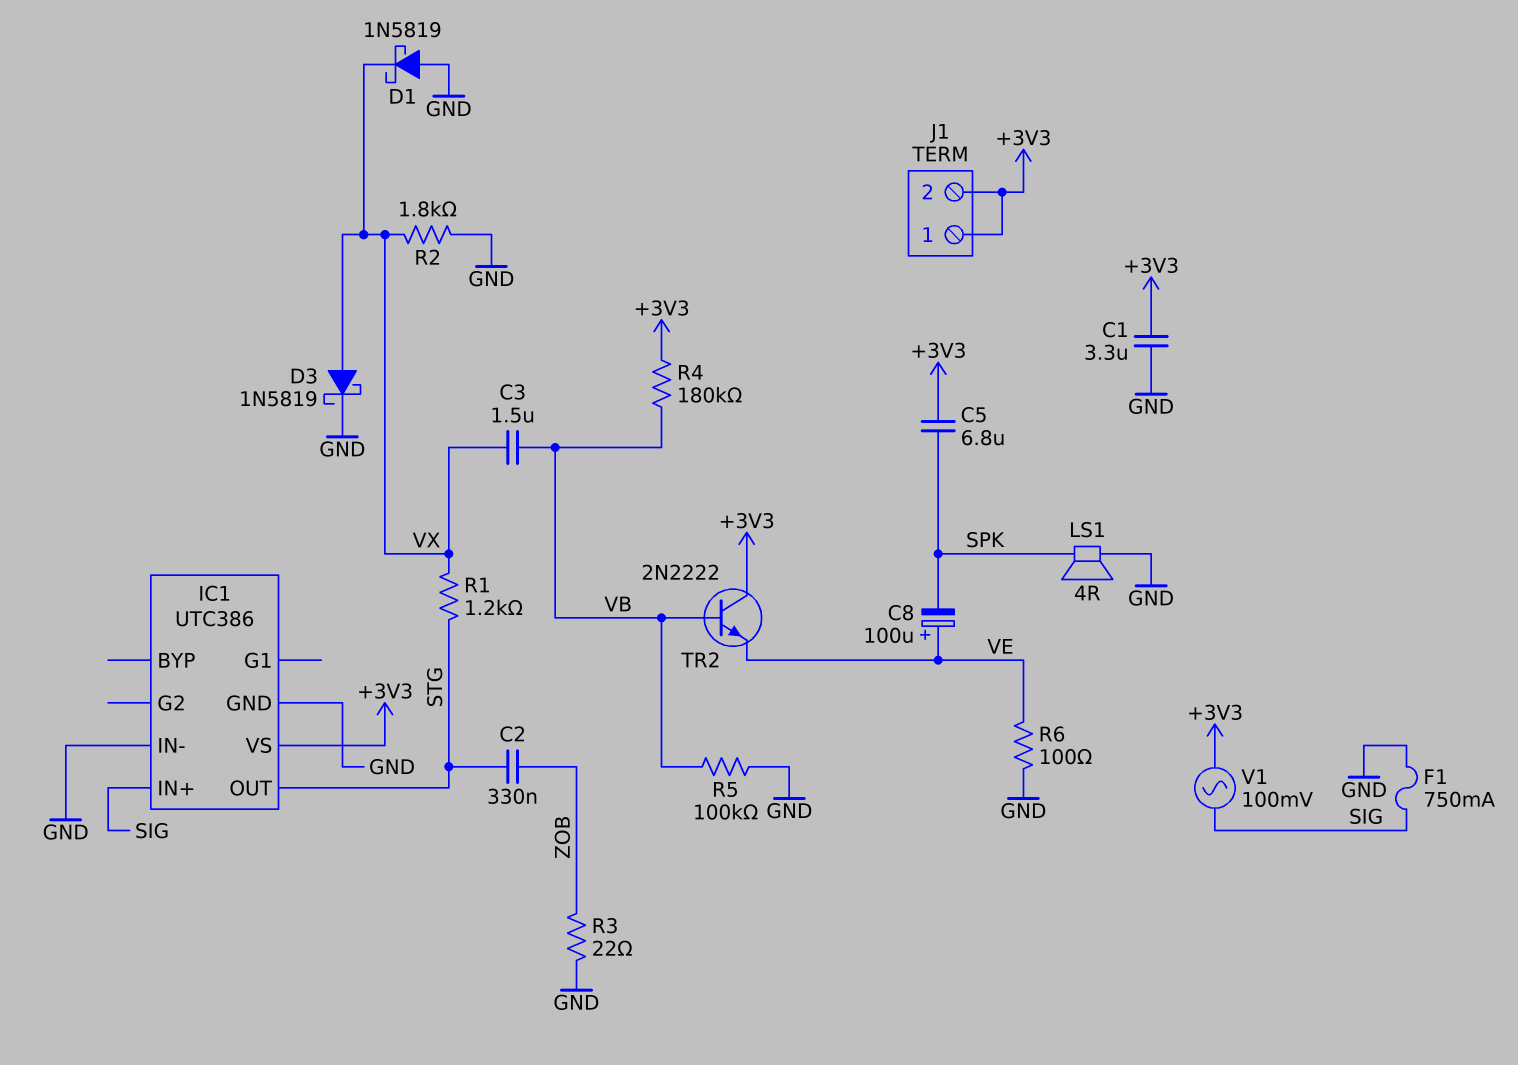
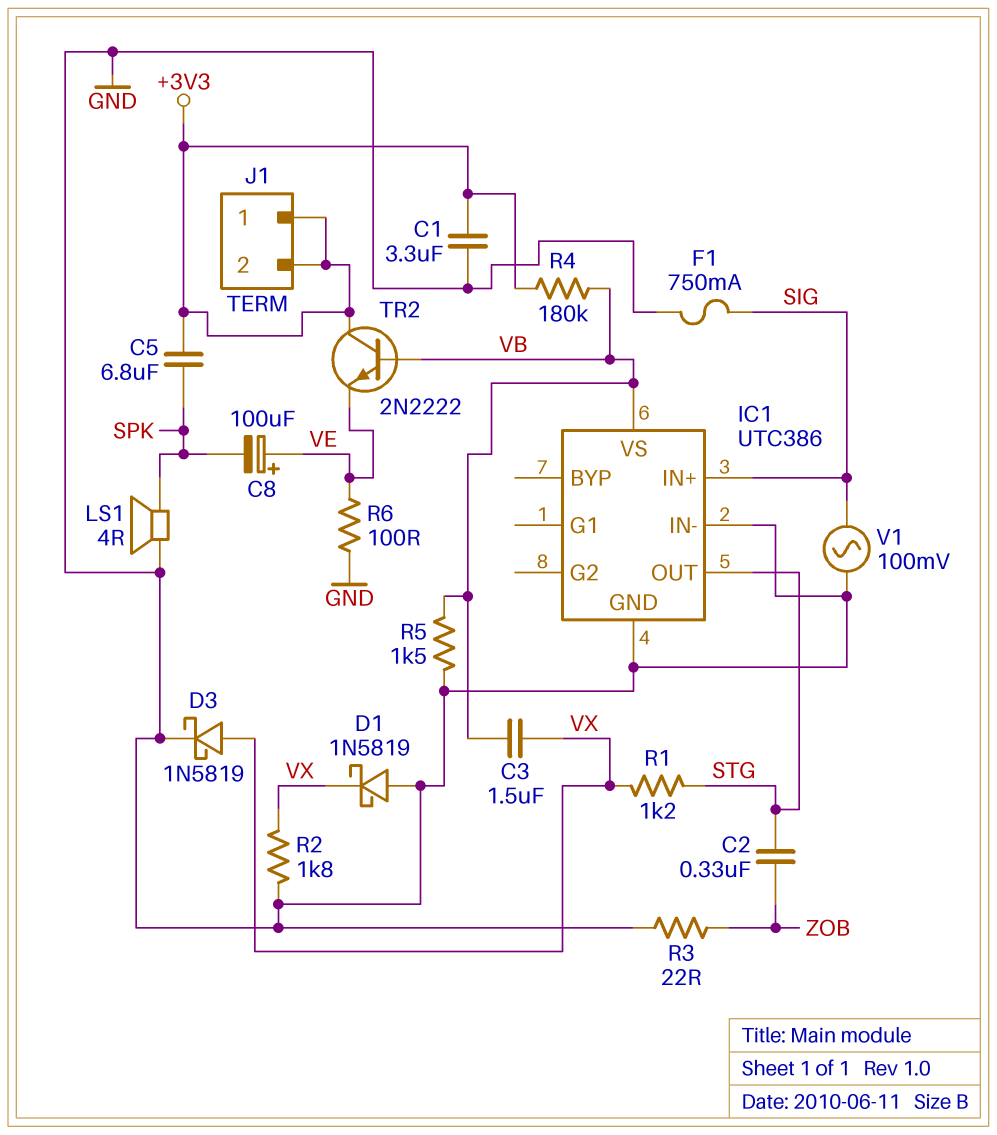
IC1 pin VS: +3V3 -> VB
R5: 100k (GND, VB) -> 1.5k (GND, VB)
V1: AC 100mV (+3V3, SIG) -> AC 100mV (GND, SIG)

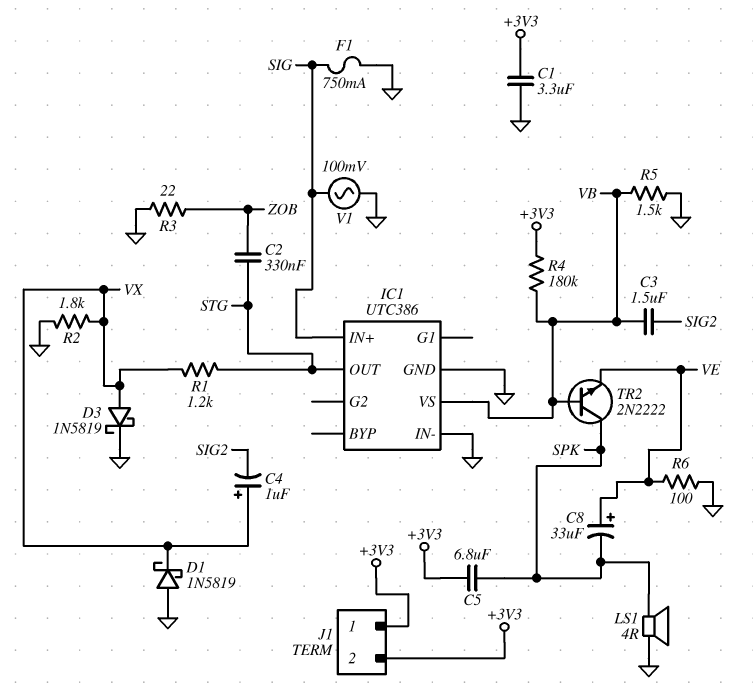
C3: 1.5uF (VB, VX) -> 1.5uF (SIG2, VB)
C4: none -> 1uF (plus VX, minus SIG2)
C8: 100uF (plus VE, minus SPK) -> 33uF (plus VE, minus SPK)
TR2: NPN 2N2222 (B VB, C +3V3, E VE) -> NPN 2N2222 (B VB, C SPK, E VE)

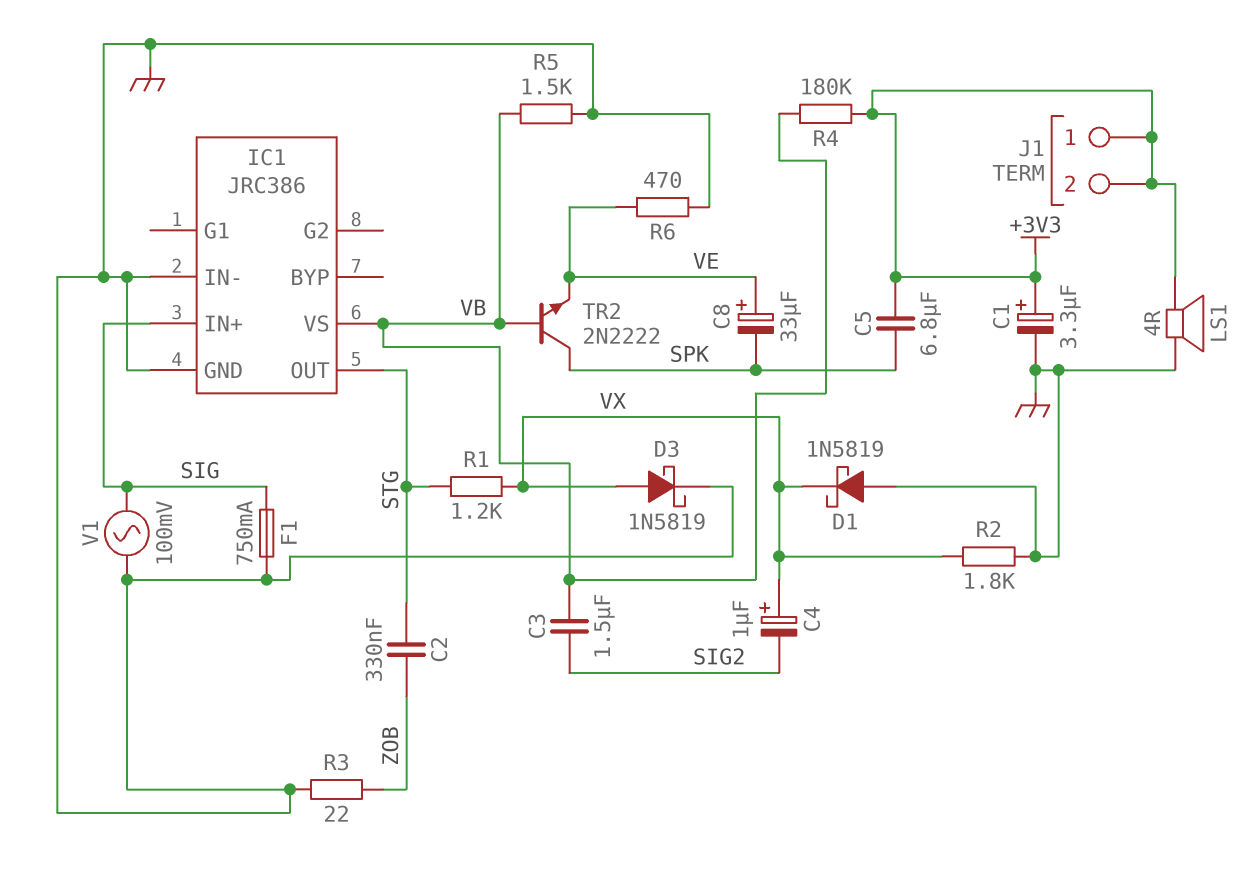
C1: 3.3uF (+3V3, GND) -> 3.3uF (plus +3V3, minus GND)
IC1: UTC386 -> JRC386
LS1: speaker 4R (GND, SPK) -> speaker 4R (+3V3, GND)
R6: 100 (GND, VE) -> 470 (GND, VE)

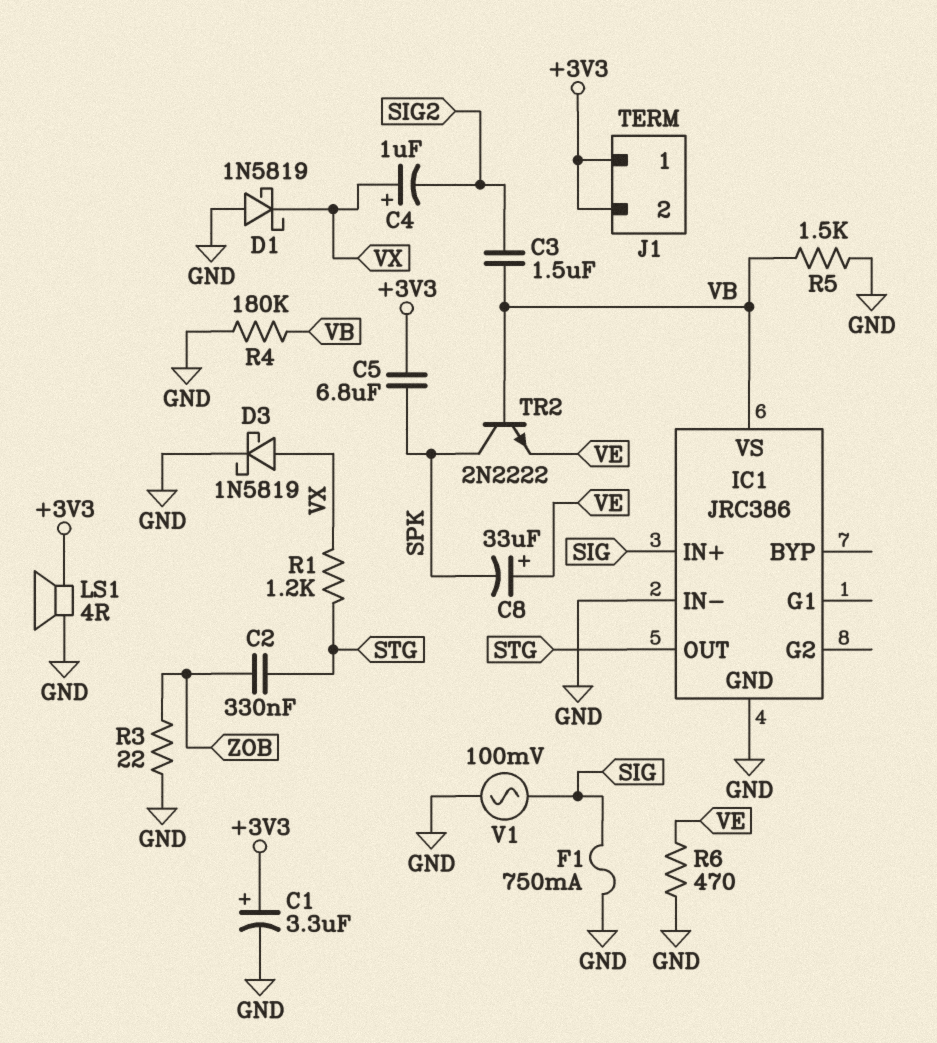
R2: 1.8k (GND, VX) -> none
R4: 180k (+3V3, VB) -> 180k (GND, VB)

